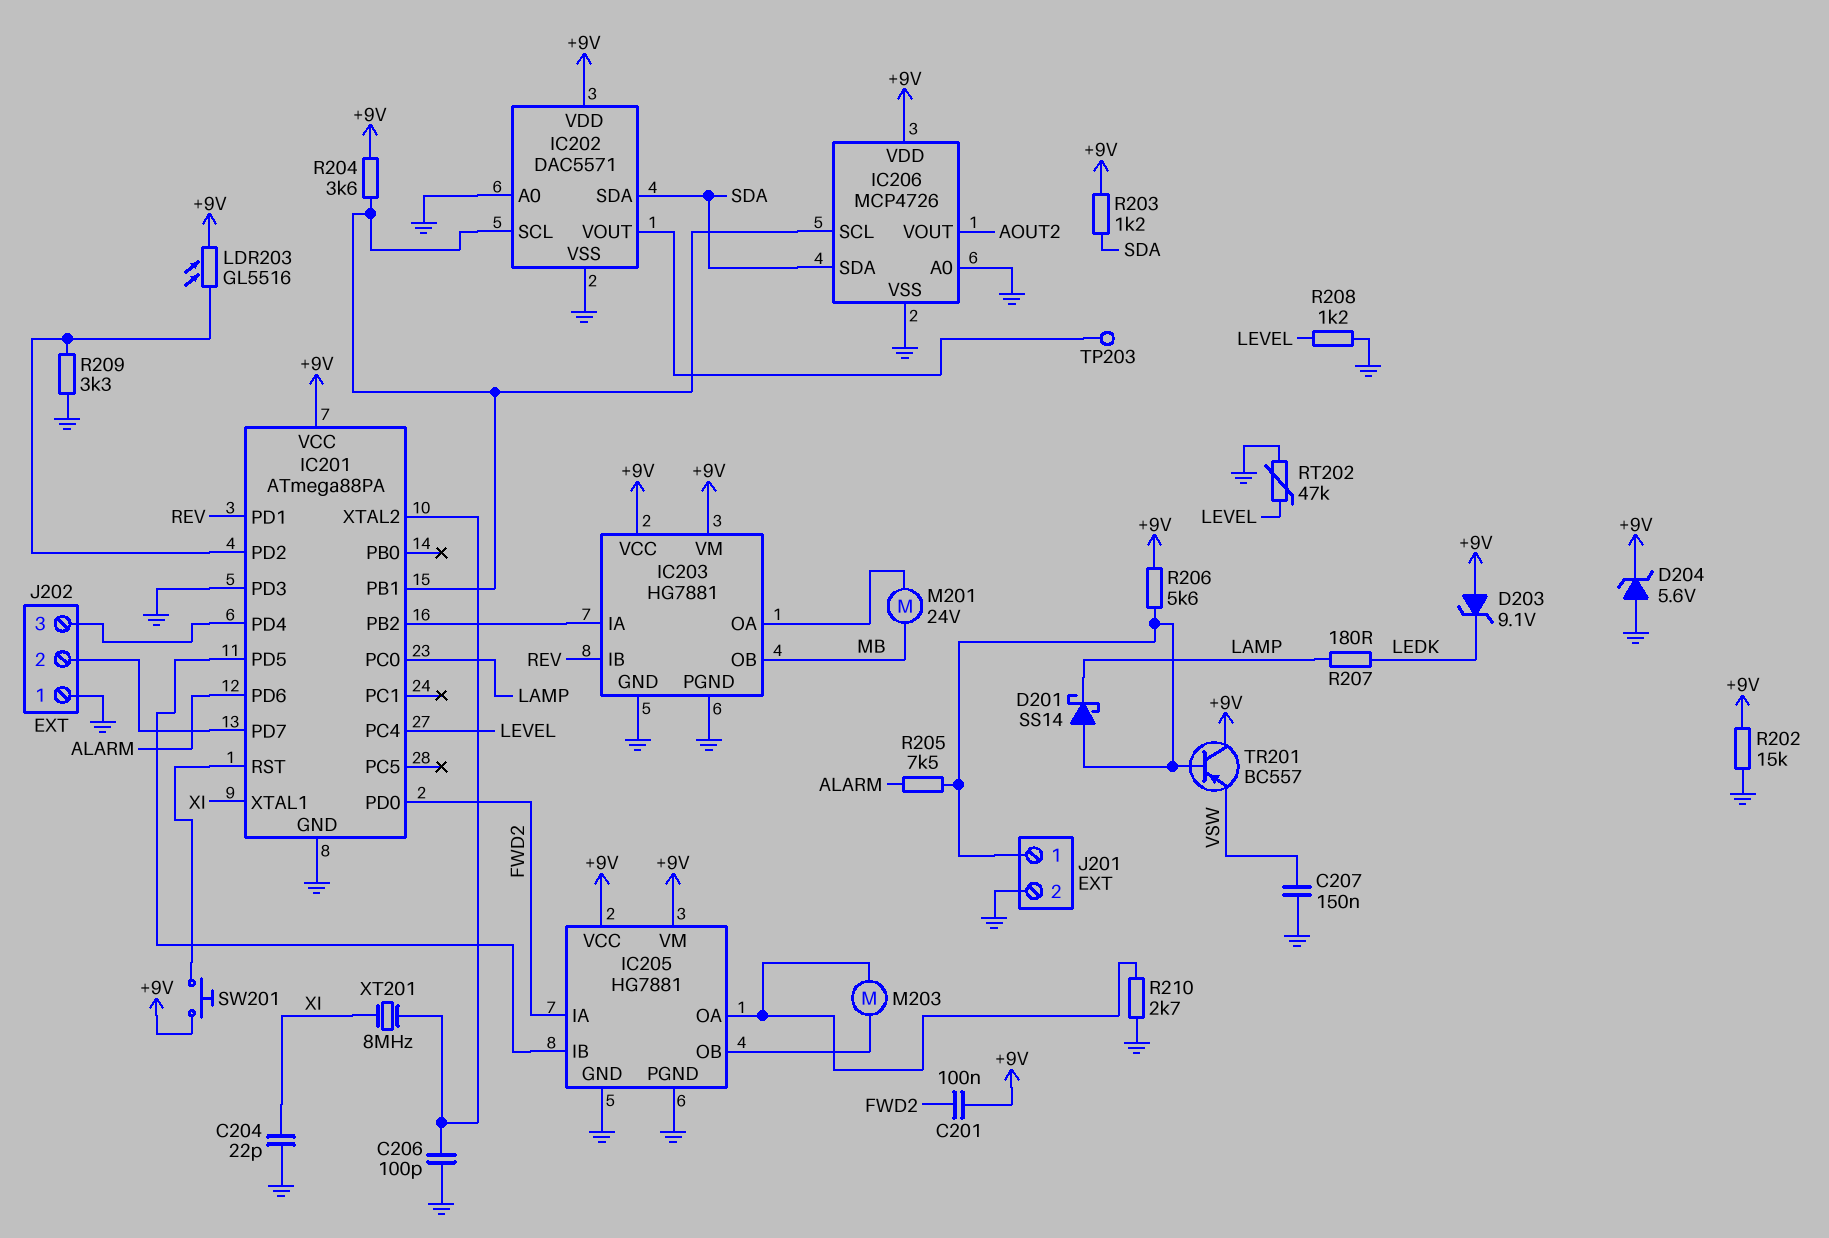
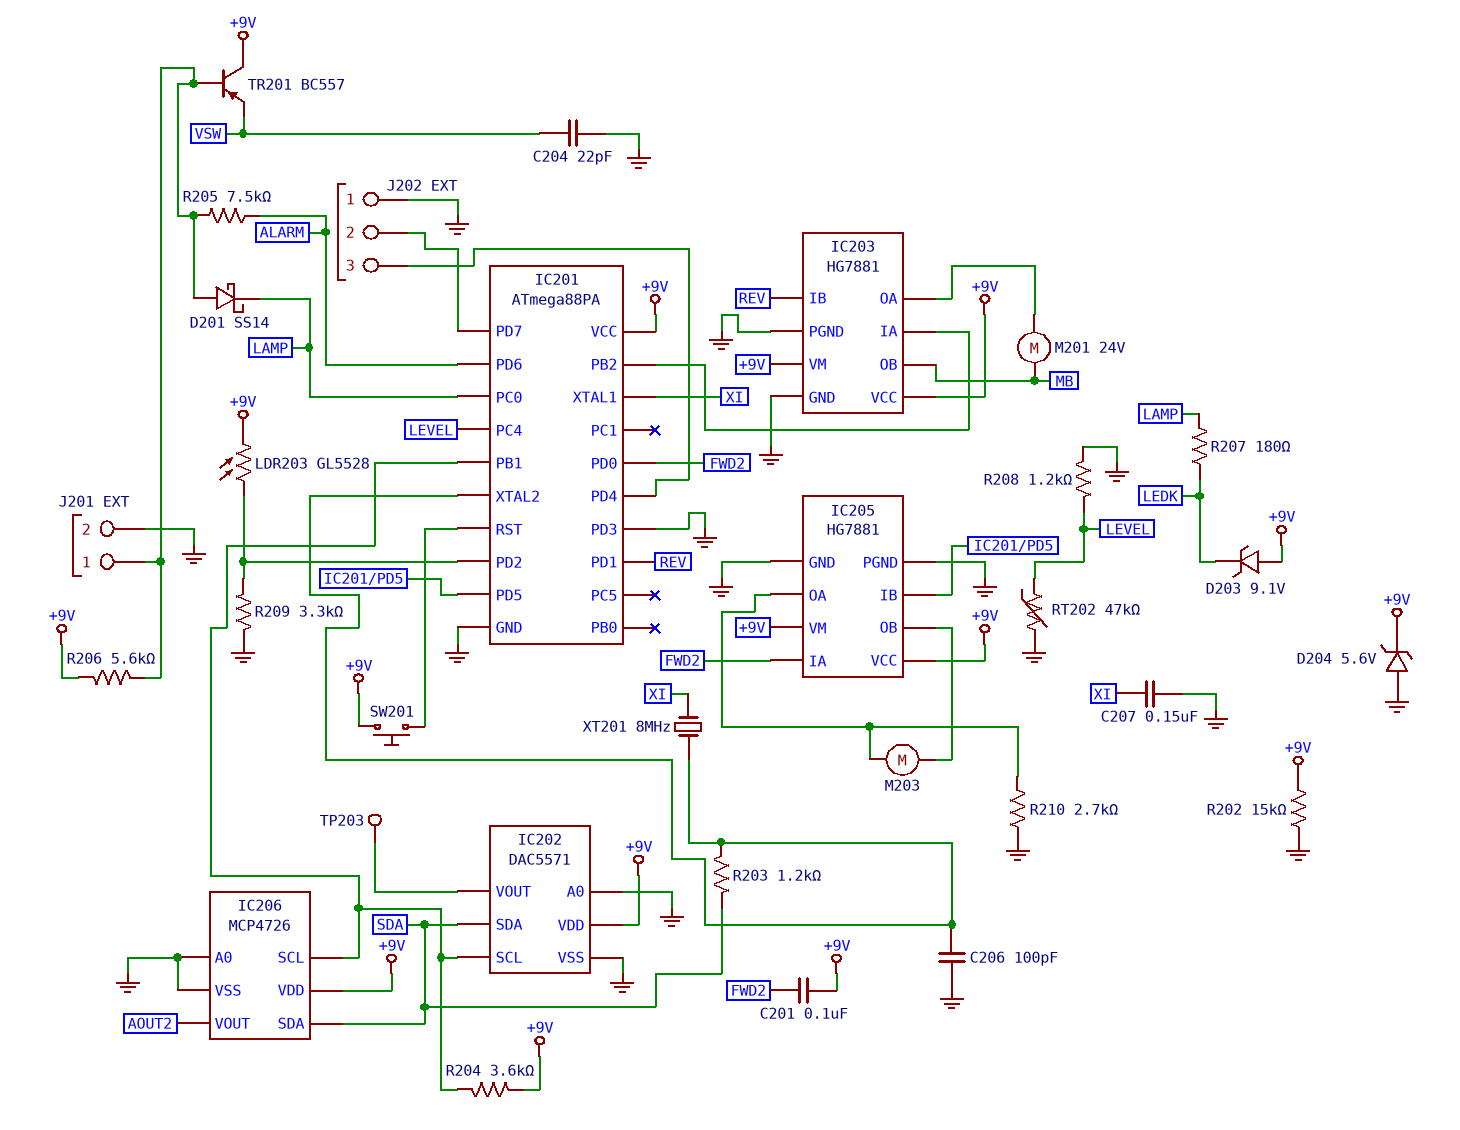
C204: 22pF (GND, XI) -> 22pF (GND, VSW)
C207: 150nF (GND, VSW) -> 150nF (GND, XI)
LDR203: GL5516 (+9V, IC201/PD2) -> GL5528 (+9V, IC201/PD2)
R203: 1.2k (+9V, SDA) -> 1.2k (IC201/XTAL2, SDA)

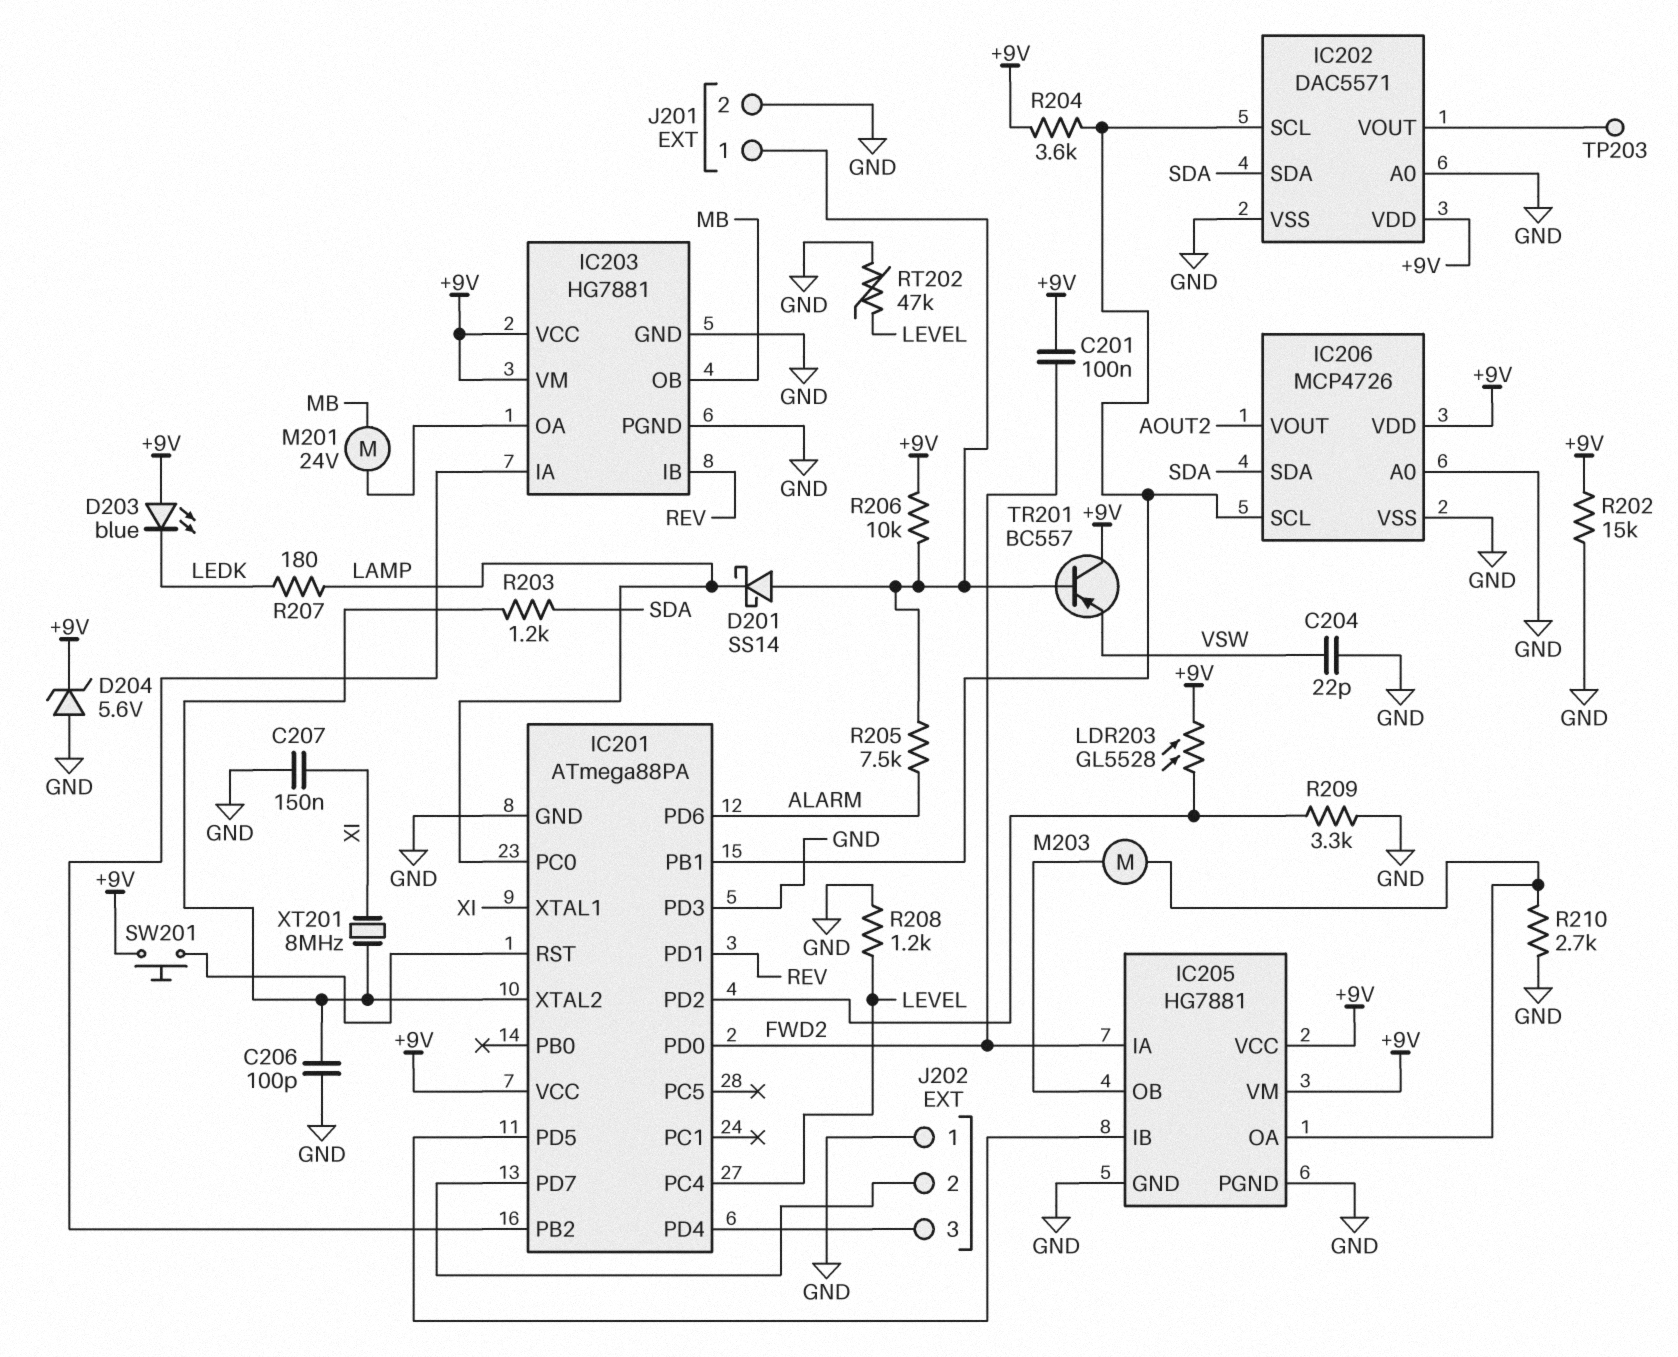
D203: zener 9.1V (A +9V, K LEDK) -> LED blue (A +9V, K LEDK)
R206: 5.6k (+9V, J201/1) -> 10k (+9V, J201/1)

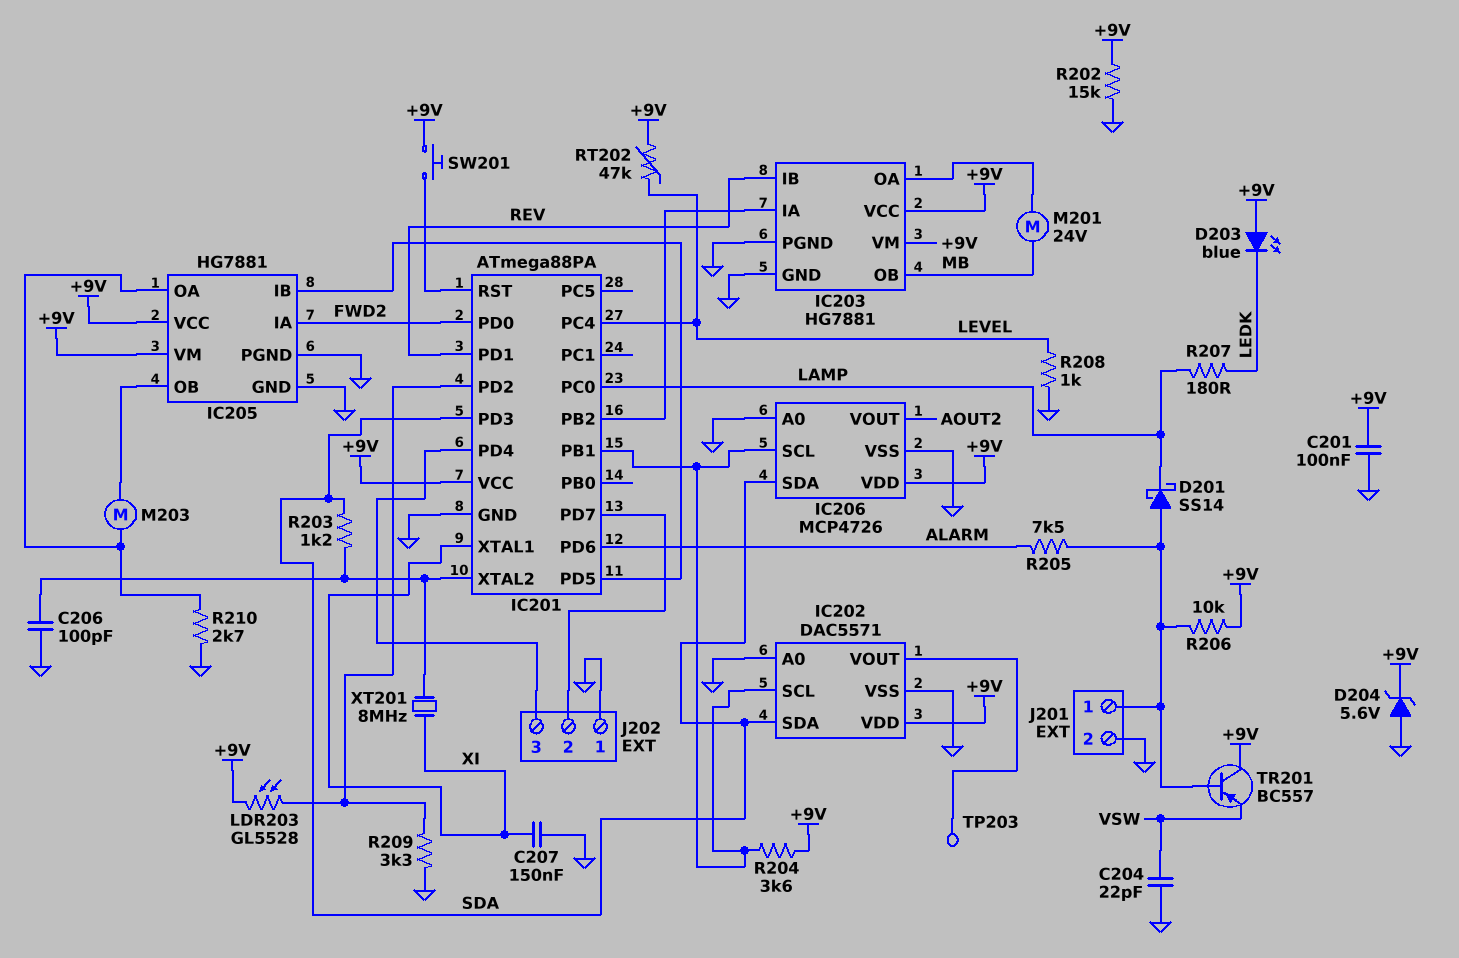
C201: 100nF (+9V, FWD2) -> 100nF (+9V, GND)
IC201 pin PD3: GND -> SDA
R208: 1.2k (GND, LEVEL) -> 1k (GND, LEVEL)
RT202: 47k (GND, LEVEL) -> 47k (+9V, LEVEL)

